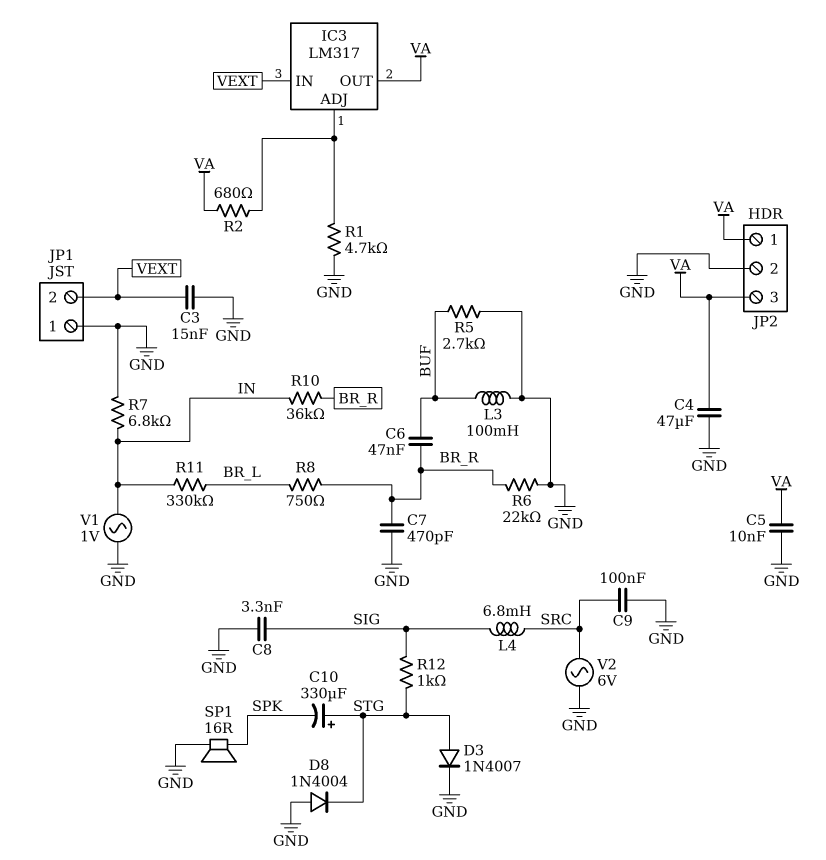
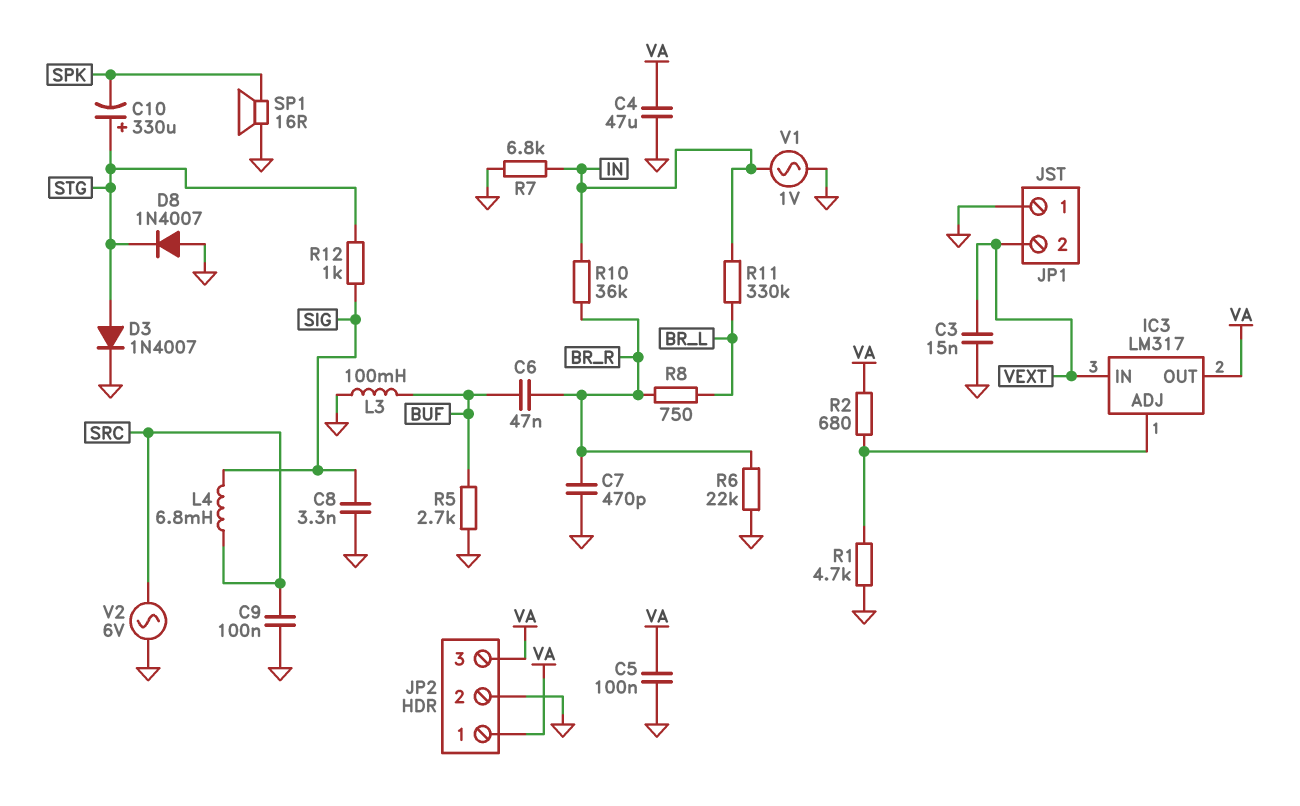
C5: 10nF (GND, VA) -> 100nF (GND, VA)
D8: diode 1N4004 (A GND, K STG) -> diode 1N4007 (A GND, K STG)

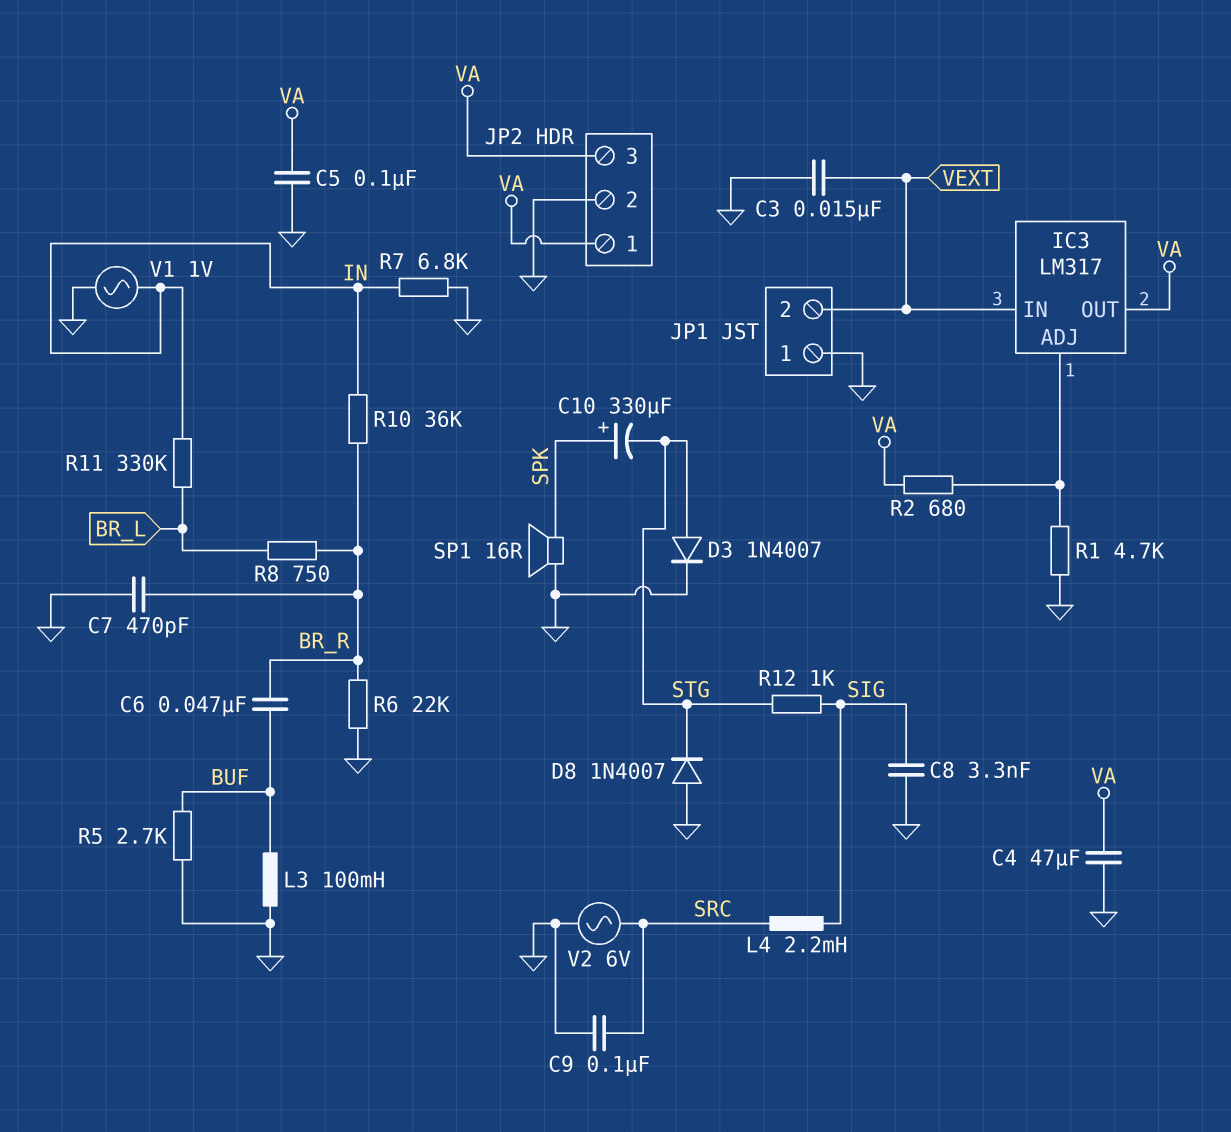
C10: 330uF (plus STG, minus SPK) -> 330uF (plus SPK, minus STG)
L4: 6.8mH (SIG, SRC) -> 2.2mH (SIG, SRC)

